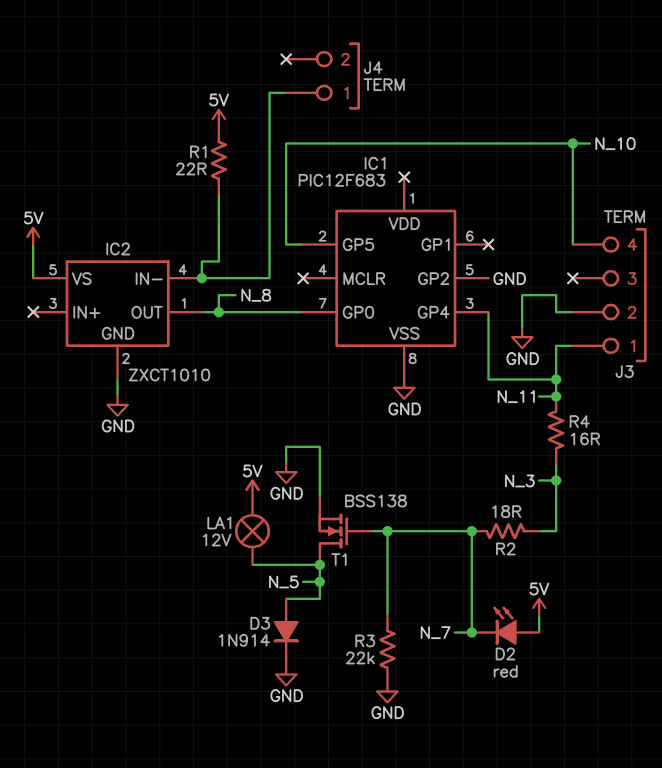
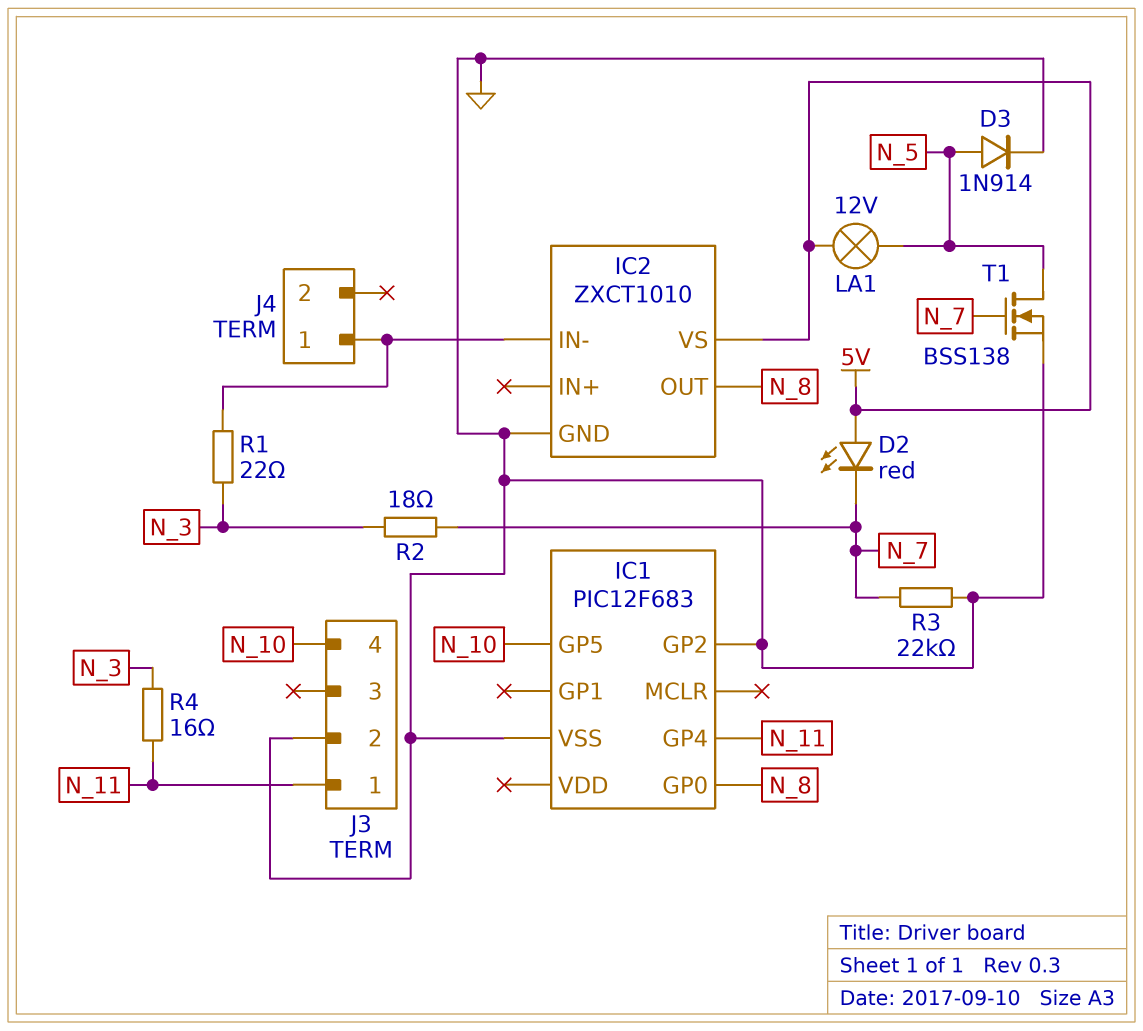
R1: 22 (5V, IC2/IN-) -> 22 (IC2/IN-, N_3)

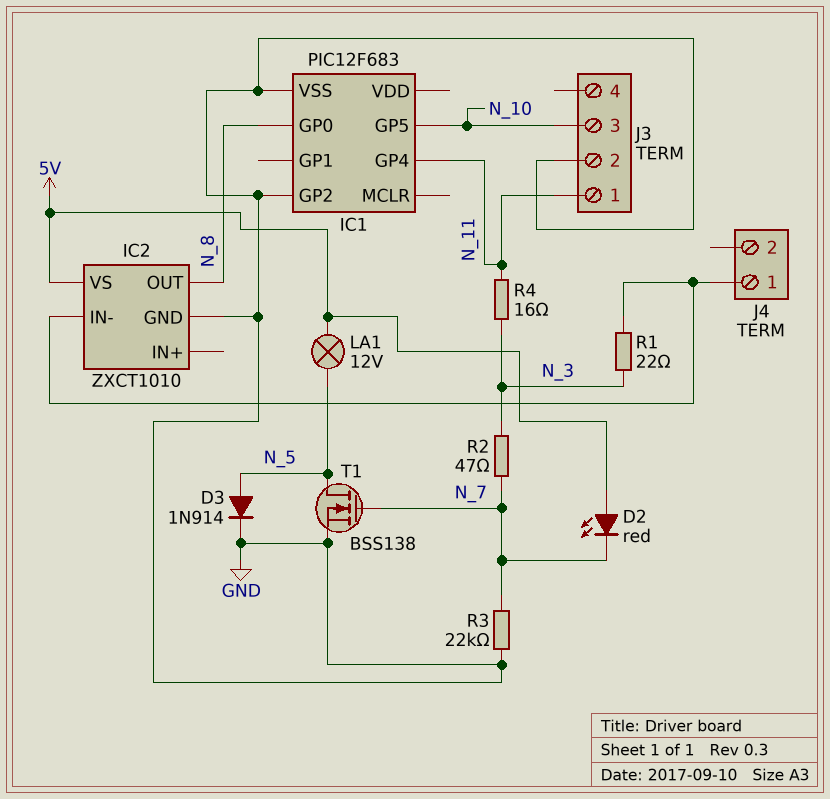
J3 pin 3: none -> N_10
J3 pin 4: N_10 -> none
R2: 18 (N_3, N_7) -> 47 (N_3, N_7)

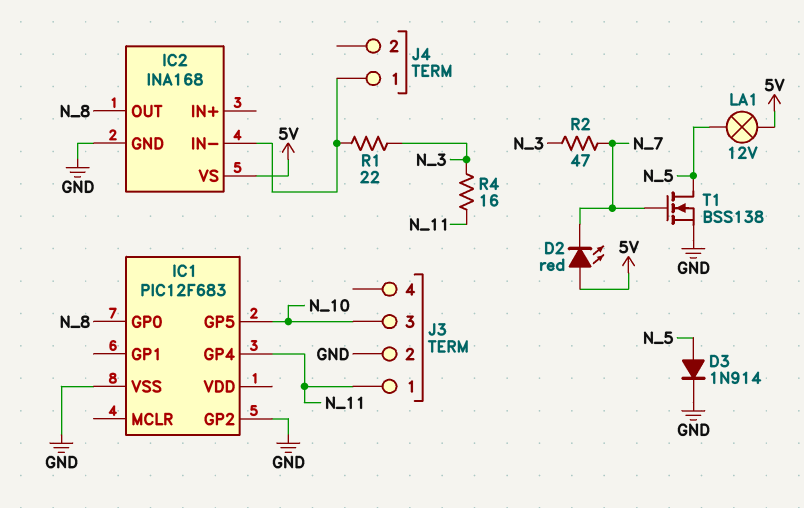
IC2: ZXCT1010 -> INA168
R3: 22k (GND, N_7) -> none

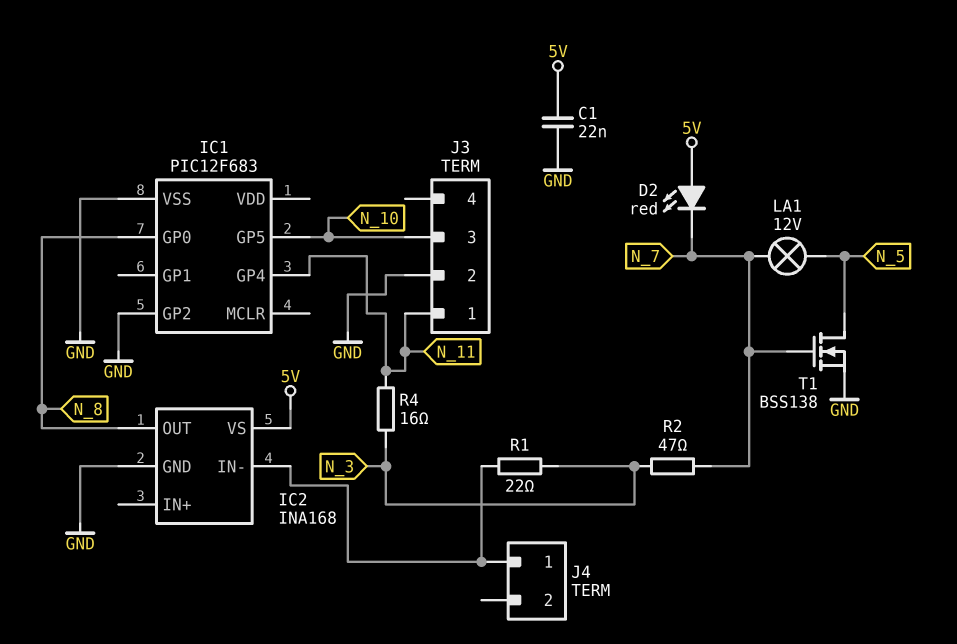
C1: none -> 22nF (5V, GND)
D3: diode 1N914 (A N_5, K GND) -> none
LA1: lamp 12V (5V, N_5) -> lamp 12V (N_5, N_7)

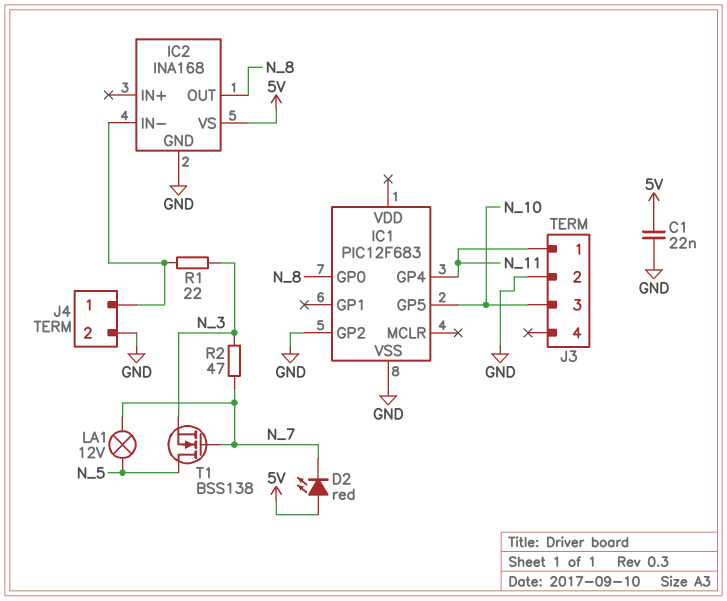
J4 pin 2: none -> GND
R4: 16 (N_3, N_11) -> none
T1: NMOS BSS138 (G N_7, D N_5, S GND) -> NMOS BSS138 (G N_7, D N_5, S N_3)

